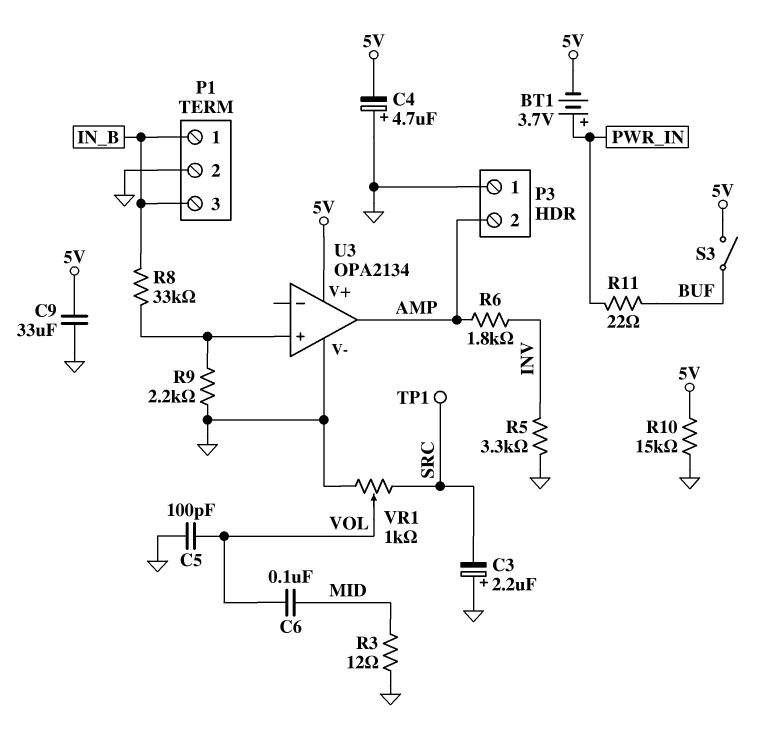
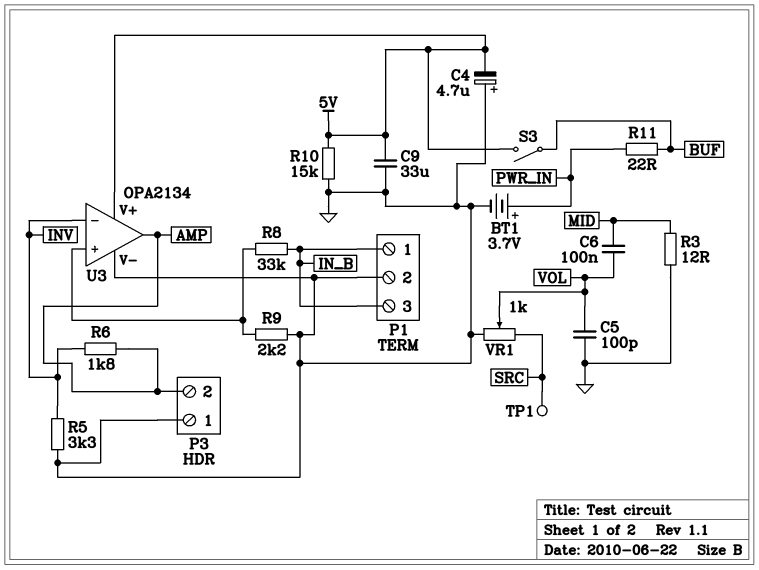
BT1: 3.7V (plus PWR_IN, minus 5V) -> 3.7V (plus PWR_IN, minus GND)
C3: 2.2uF (plus GND, minus SRC) -> none
U3 pin in-: none -> INV

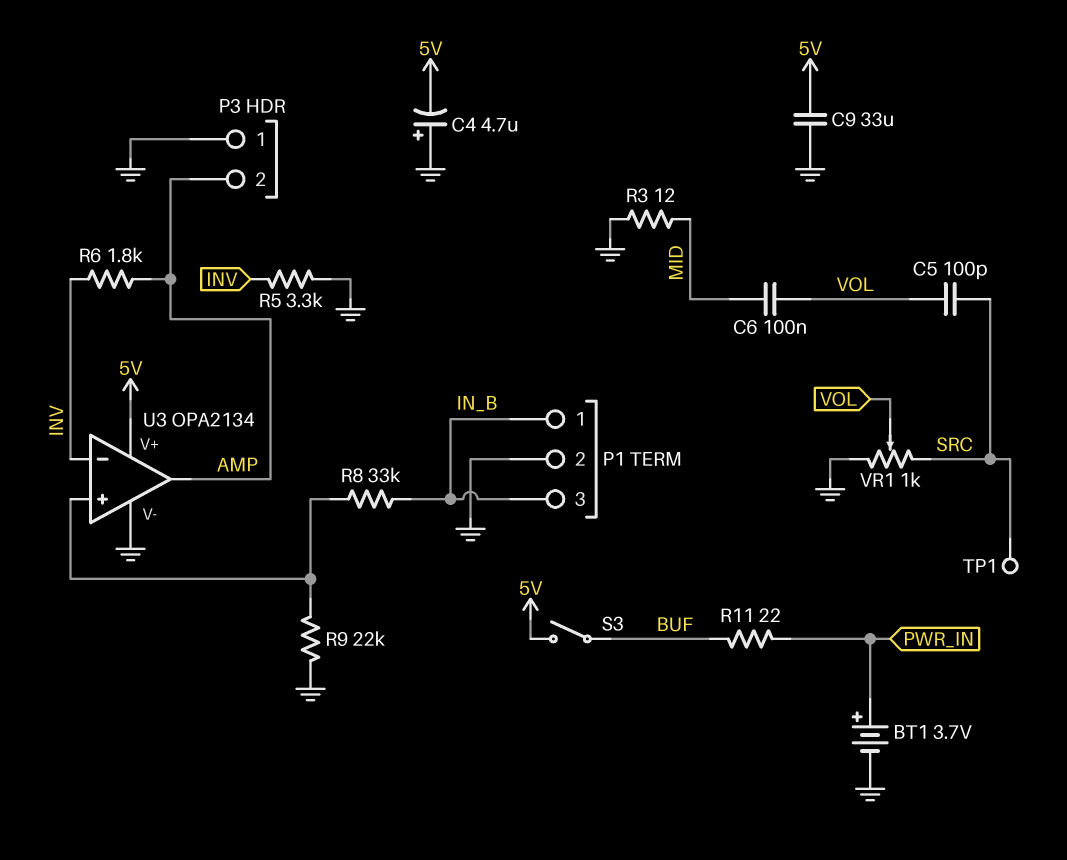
C5: 100pF (GND, VOL) -> 100pF (SRC, VOL)
R9: 2.2k (GND, U3/in+) -> 22k (GND, U3/in+)
R10: 15k (5V, GND) -> none

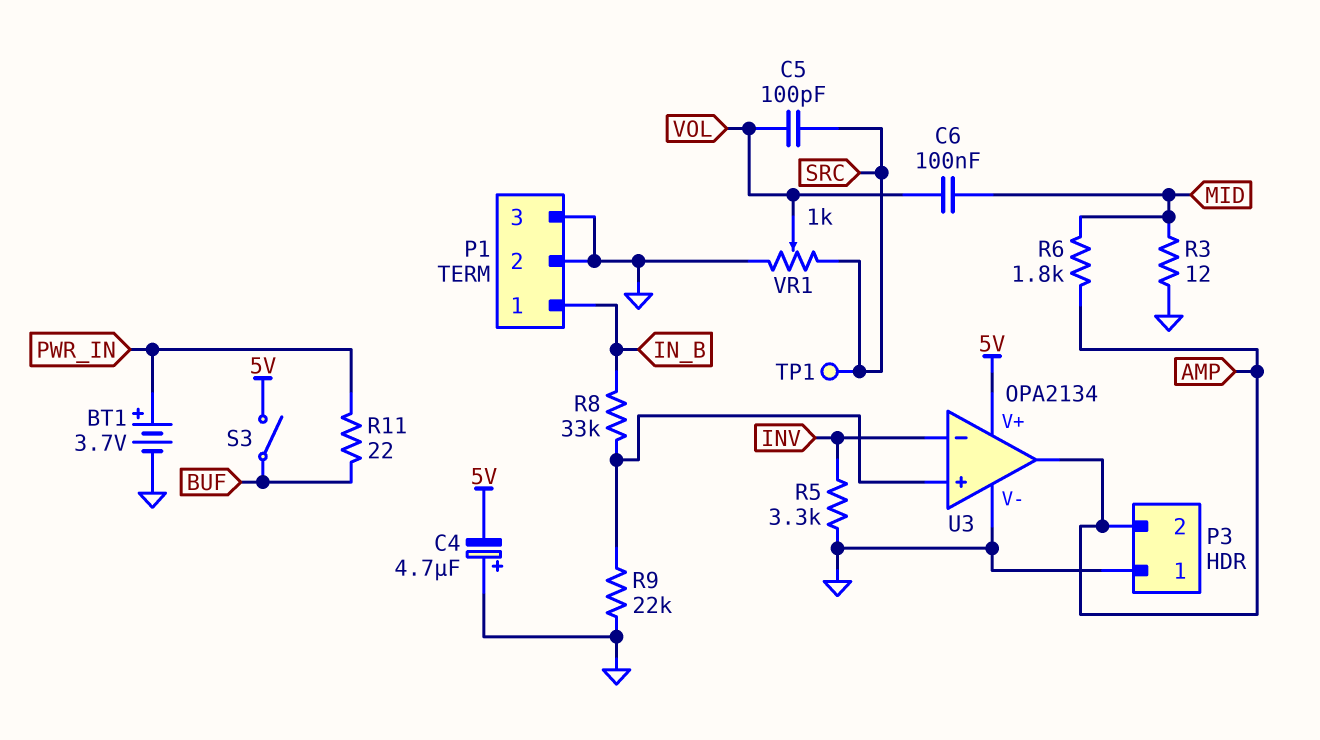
C9: 33uF (5V, GND) -> none
P1 pin 3: IN_B -> GND
R6: 1.8k (AMP, INV) -> 1.8k (AMP, MID)

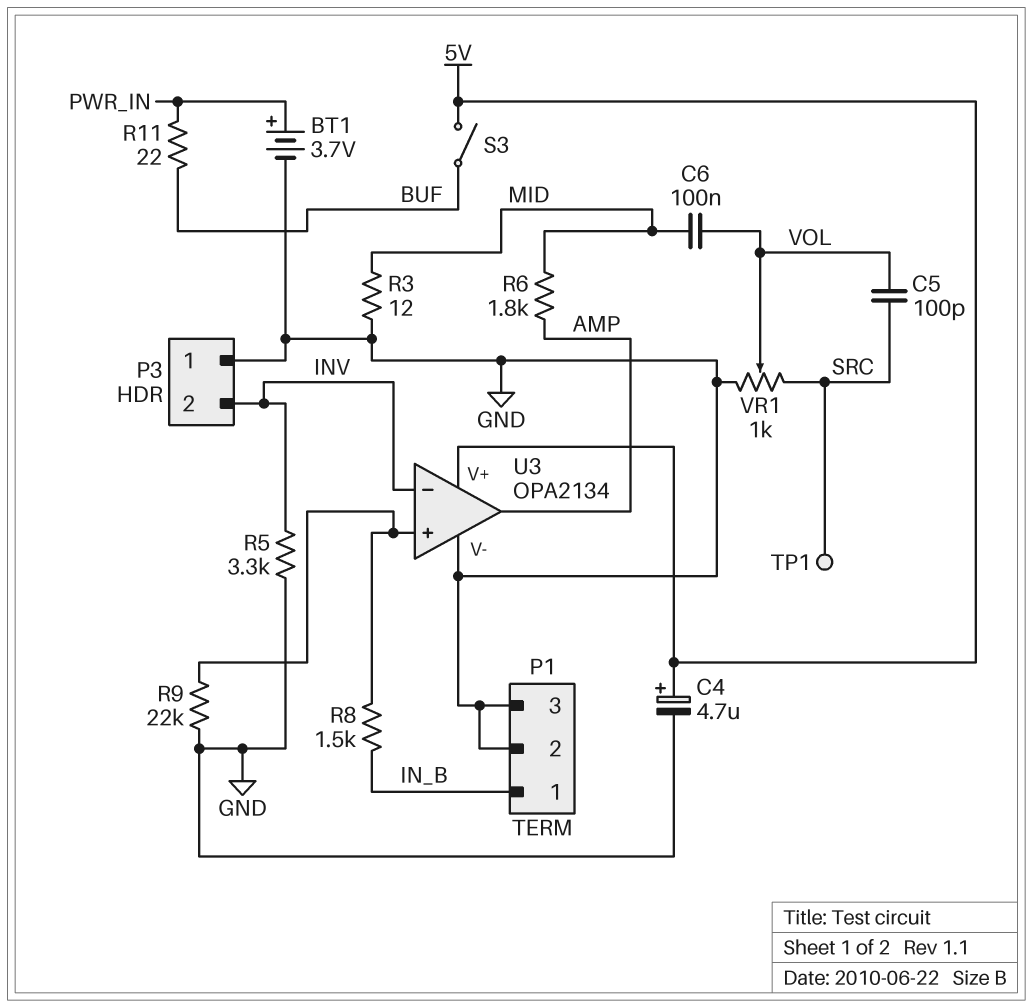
C4: 4.7uF (plus GND, minus 5V) -> 4.7uF (plus 5V, minus GND)
P3 pin 2: AMP -> INV
R8: 33k (IN_B, U3/in+) -> 1.5k (IN_B, U3/in+)

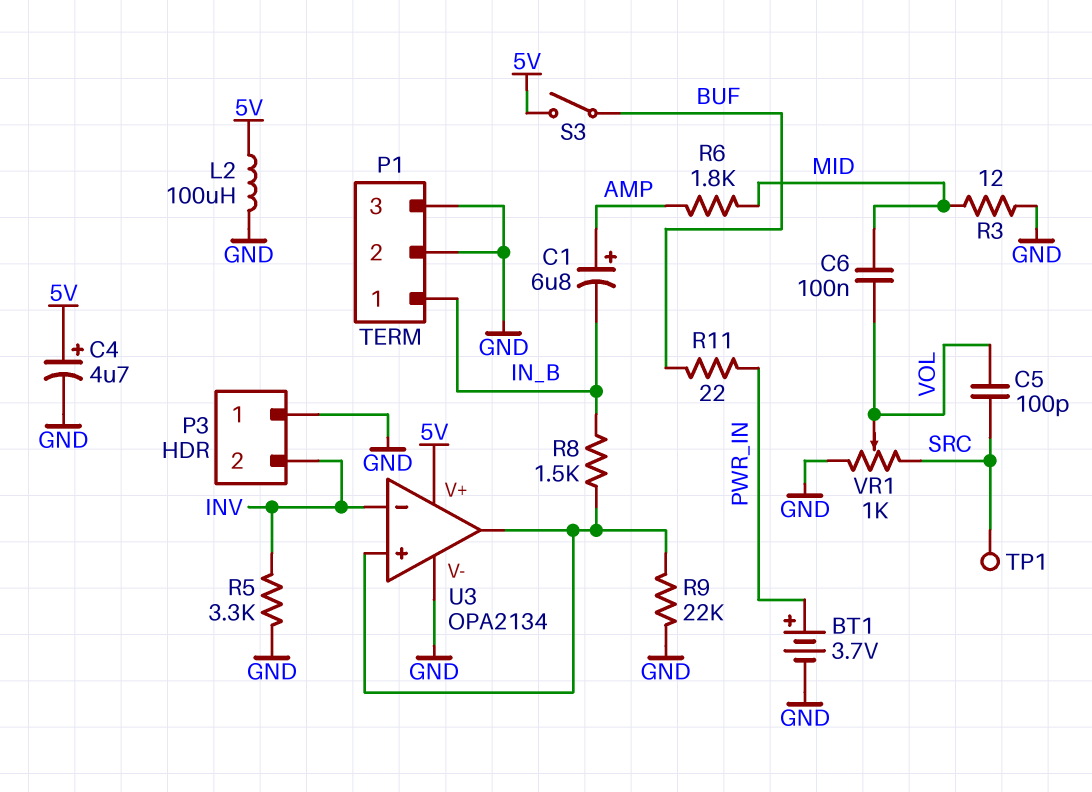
C1: none -> 6.8uF (plus AMP, minus IN_B)
L2: none -> 100uH (5V, GND)
U3 pin out: AMP -> U3/in+

